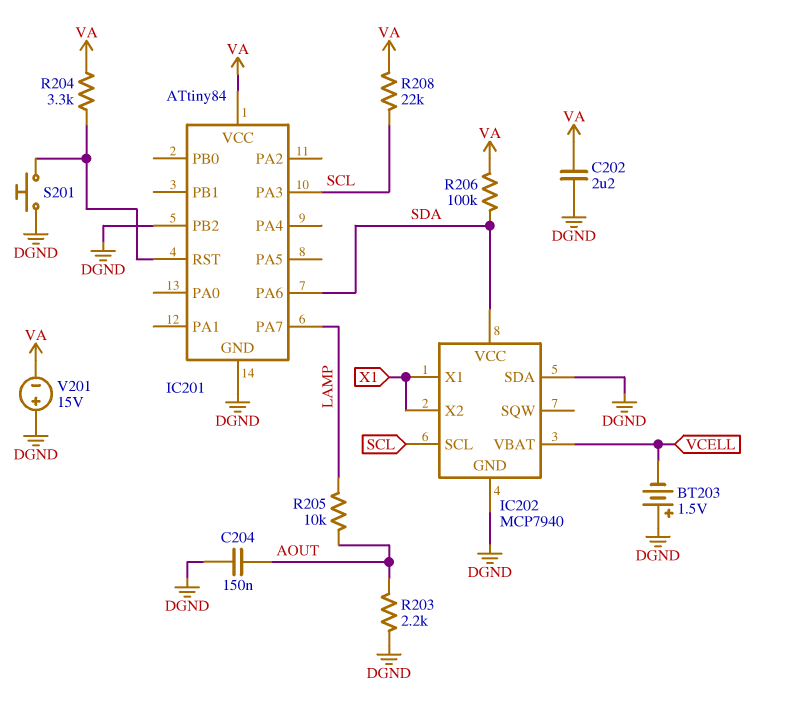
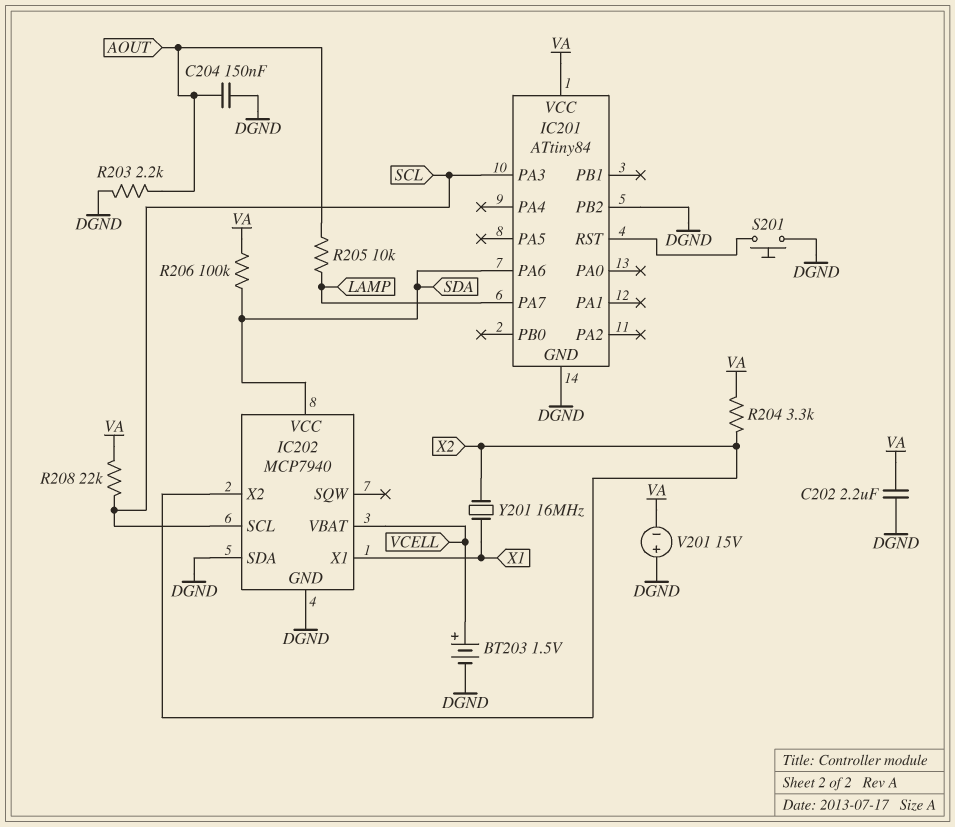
BT203: 1.5V (plus DGND, minus VCELL) -> 1.5V (plus VCELL, minus DGND)
IC202 pin X2: X1 -> X2
R204: 3.3k (IC201/RST, VA) -> 3.3k (VA, X2)
Y201: none -> 16MHz (X1, X2)

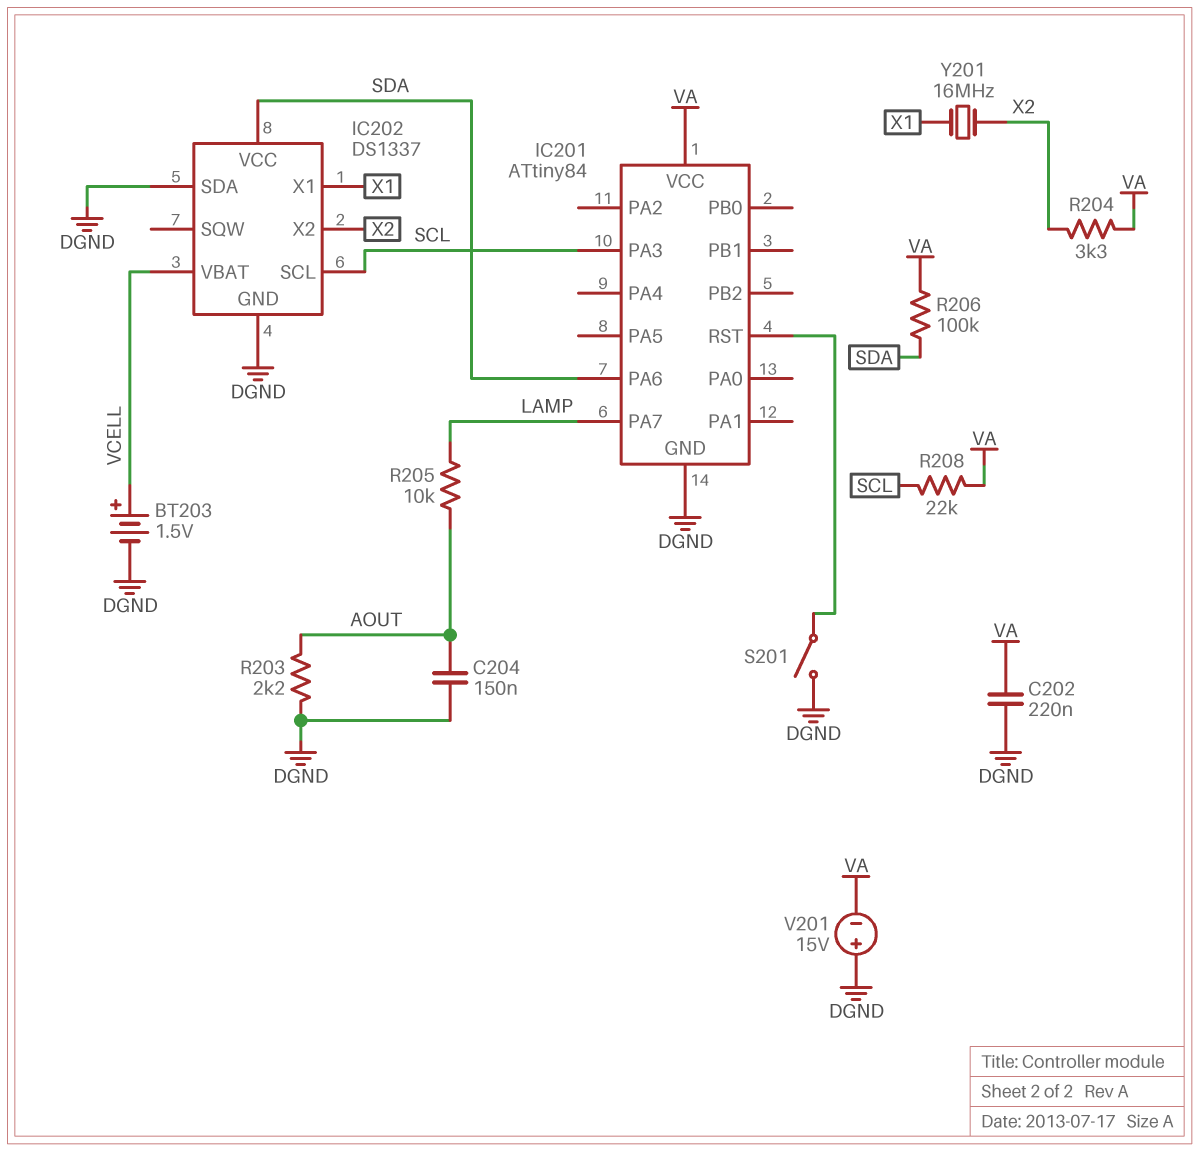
C202: 2.2uF (DGND, VA) -> 220nF (DGND, VA)
IC201 pin PB2: DGND -> none
IC202: MCP7940 -> DS1337
S201: button (DGND, IC201/RST) -> switch (DGND, IC201/RST)

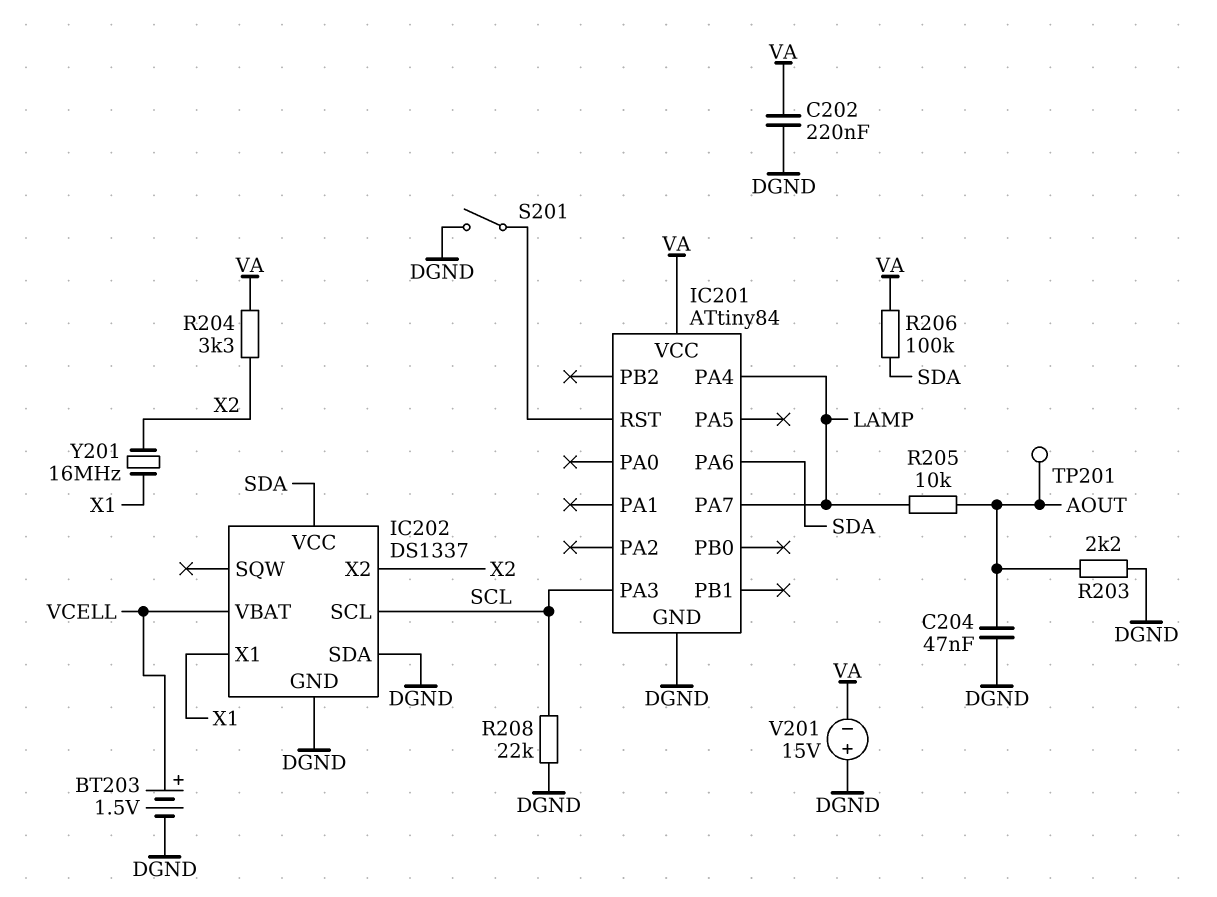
C204: 150nF (AOUT, DGND) -> 47nF (AOUT, DGND)
IC201 pin PA4: none -> LAMP
R208: 22k (SCL, VA) -> 22k (DGND, SCL)
TP201: none -> test point (AOUT)

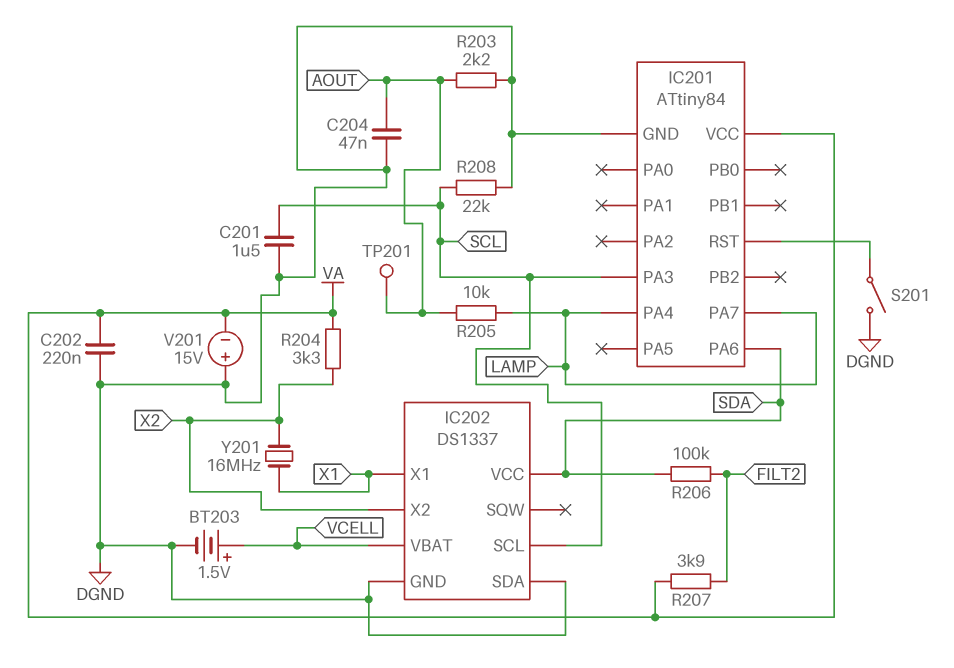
C201: none -> 1.5uF (DGND, SCL)
R206: 100k (SDA, VA) -> 100k (FILT2, SDA)
R207: none -> 3.9k (FILT2, VA)

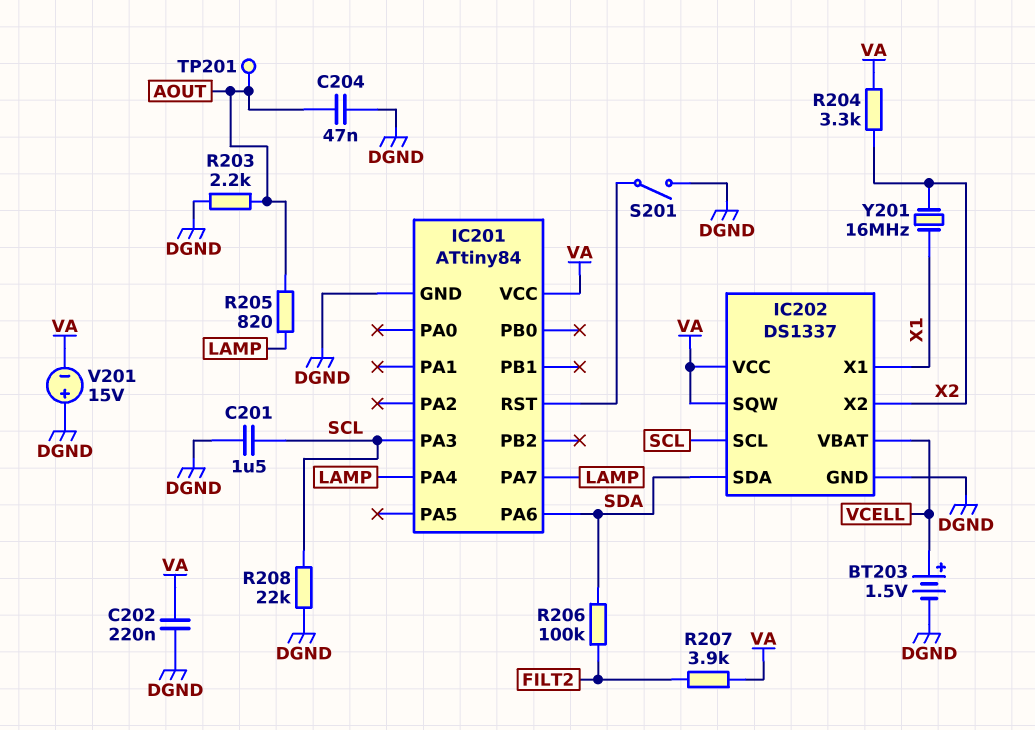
IC202 pin SDA: DGND -> SDA
IC202 pin SQW: none -> VA
IC202 pin VCC: SDA -> VA
R205: 10k (AOUT, LAMP) -> 820 (AOUT, LAMP)

